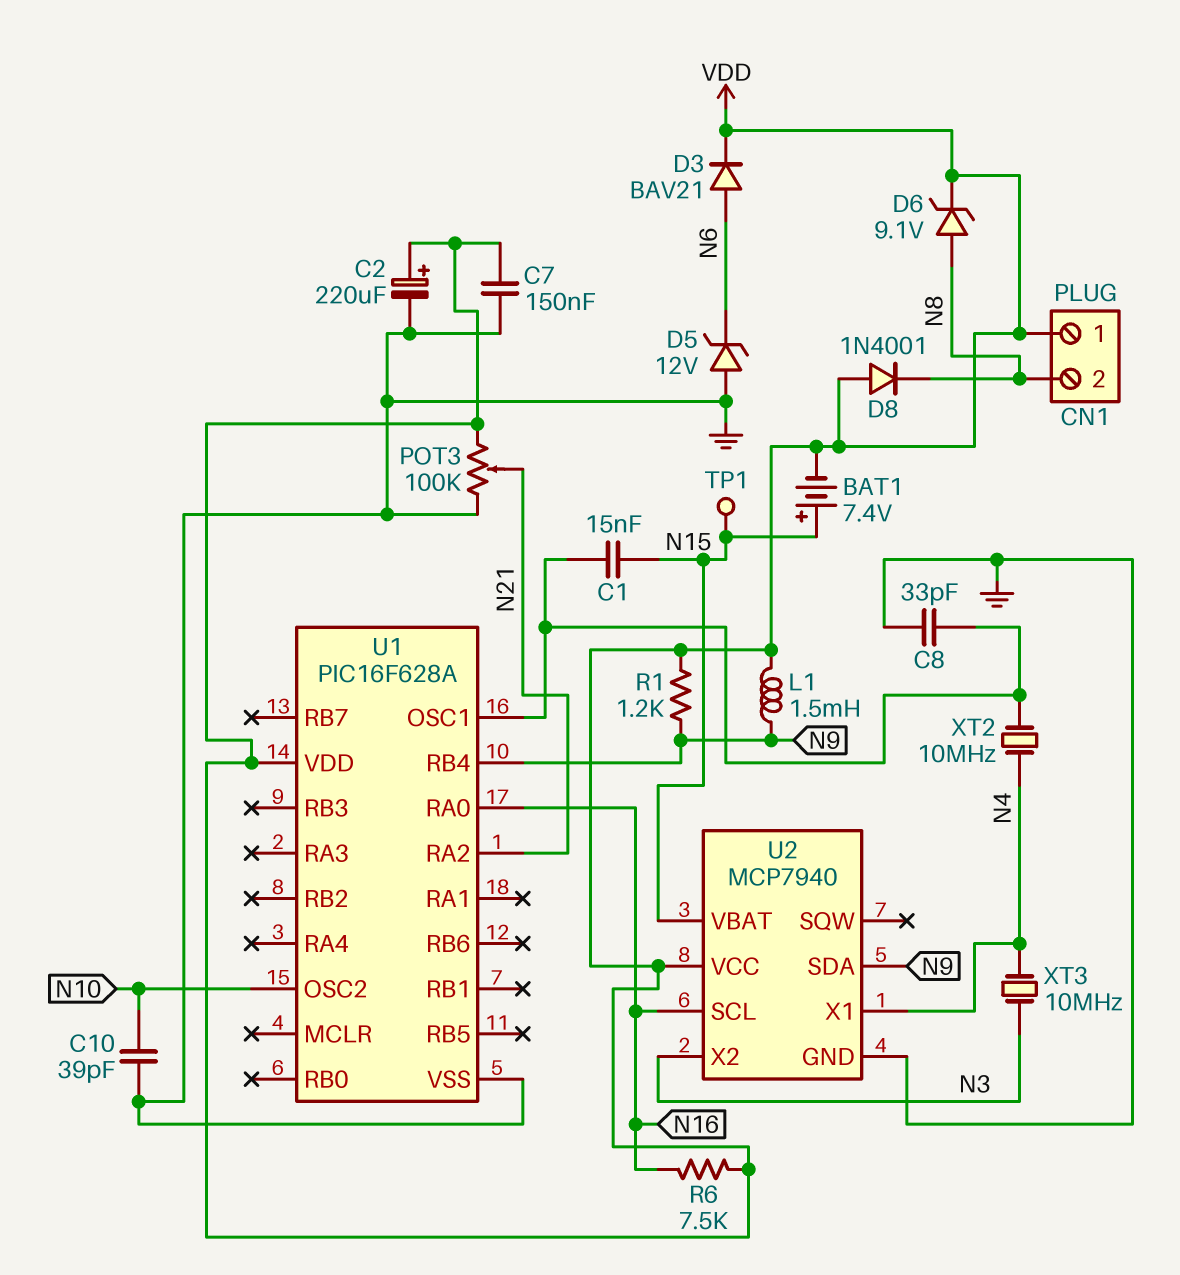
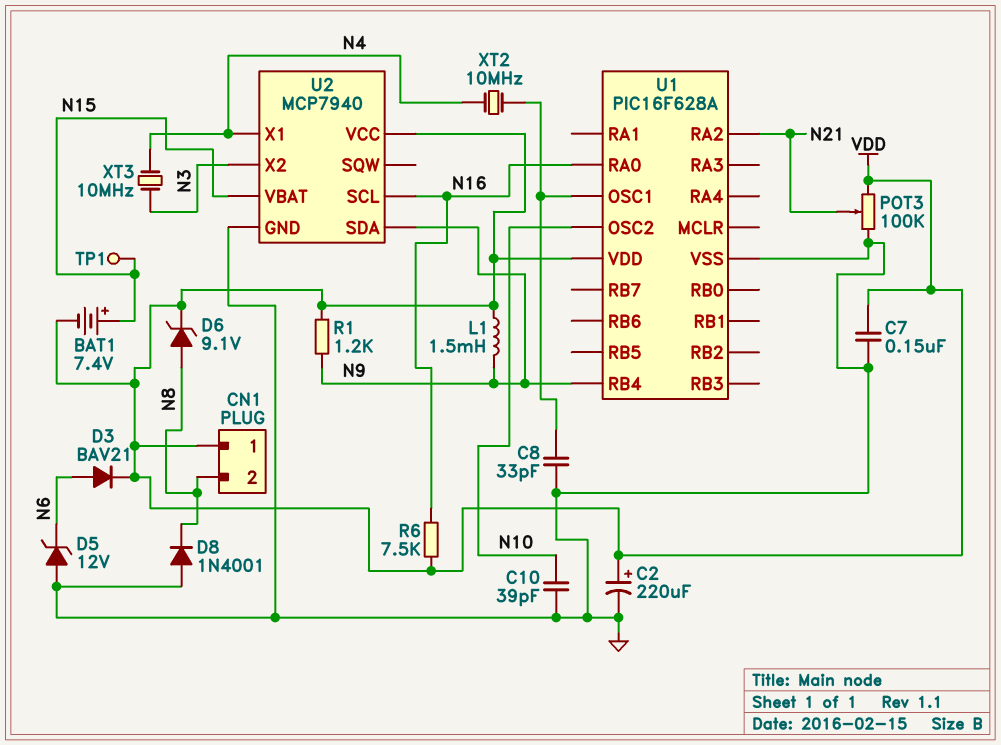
C1: 15nF (N15, U1/OSC1) -> none
D8: diode 1N4001 (A VDD, K N8) -> diode 1N4001 (A GND, K N8)

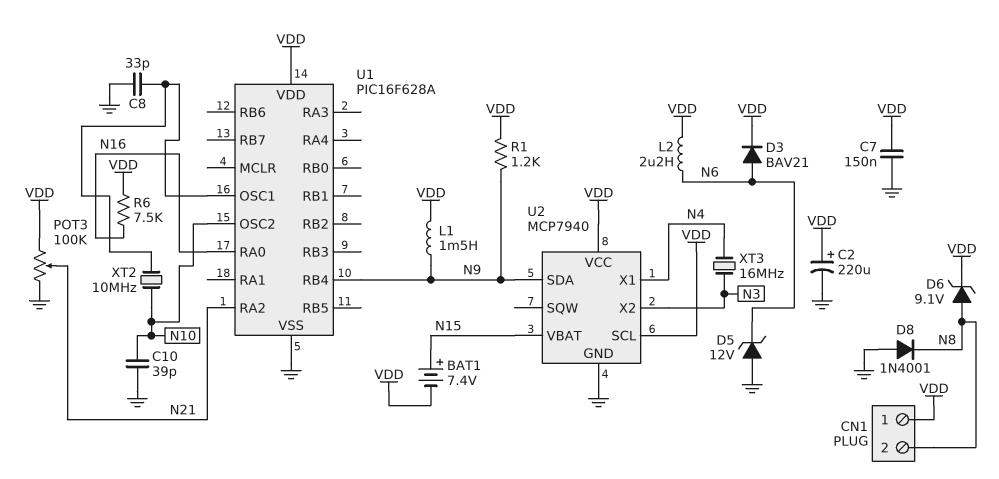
L2: none -> 2.2uH (N6, VDD)
TP1: test point (N15) -> none
U2 pin SCL: N16 -> VDD
XT2: 10MHz (N4, U1/OSC1) -> 10MHz (N10, U1/OSC1)
XT3: 10MHz (N3, N4) -> 16MHz (N3, N4)

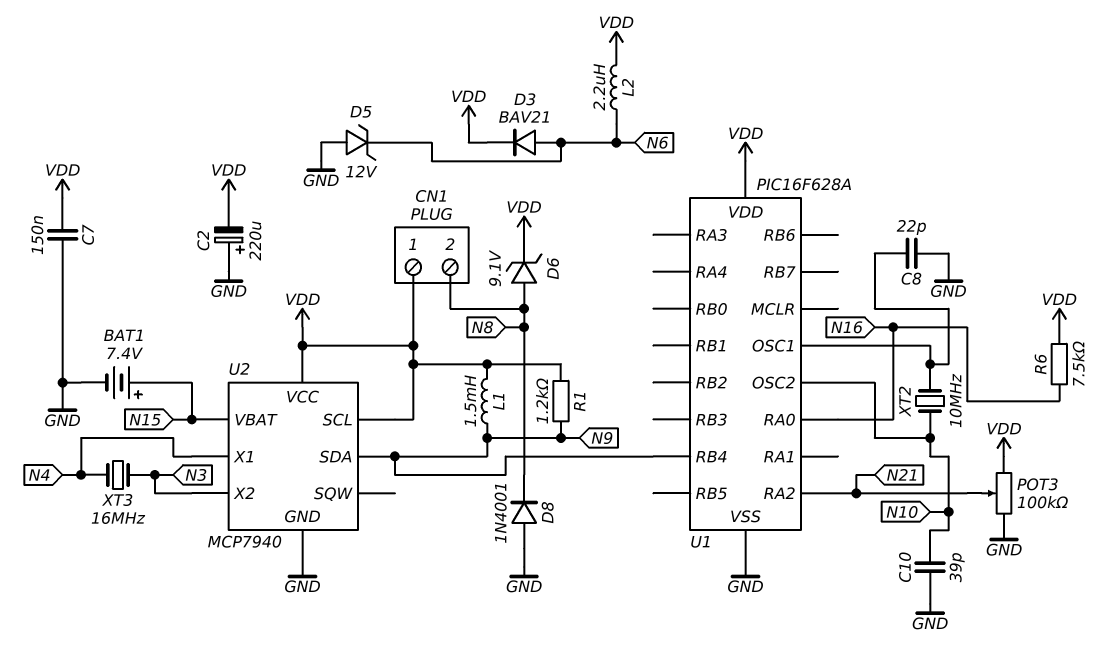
BAT1: 7.4V (plus N15, minus VDD) -> 7.4V (plus N15, minus GND)
C2: 220uF (plus VDD, minus GND) -> 220uF (plus GND, minus VDD)
C8: 33pF (GND, U1/OSC1) -> 22pF (GND, U1/OSC1)

